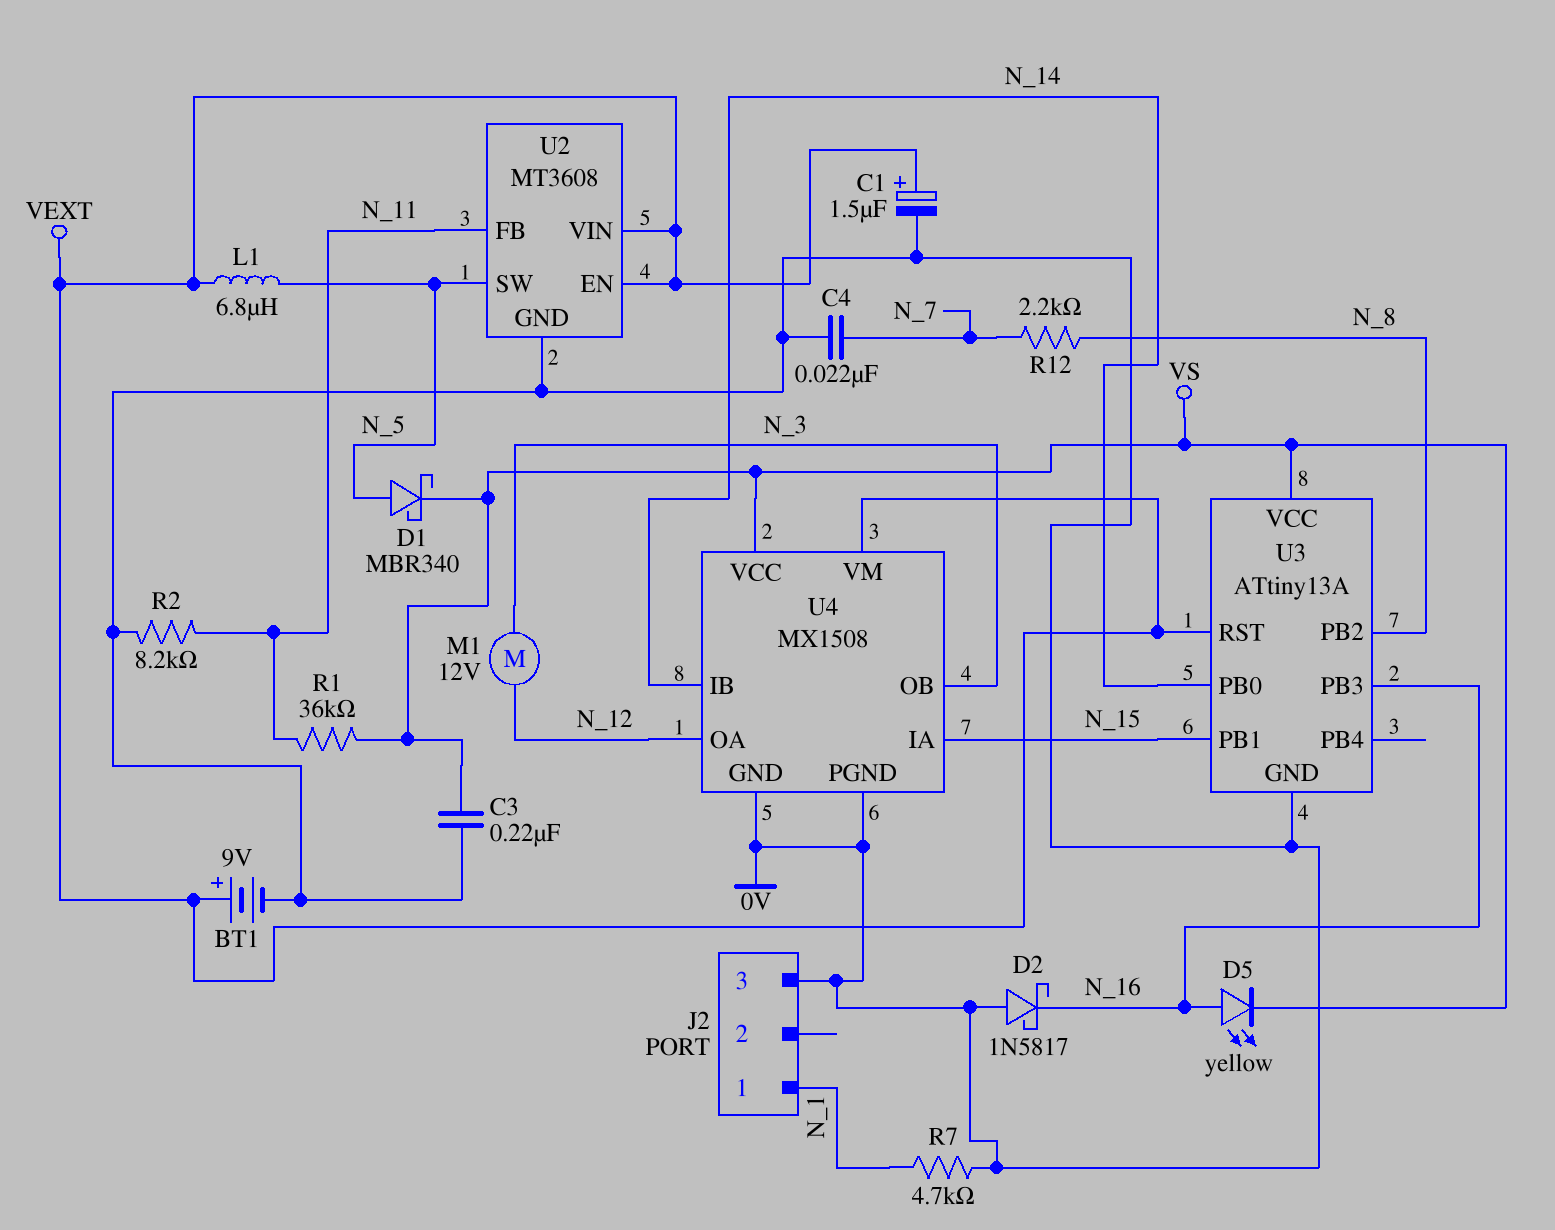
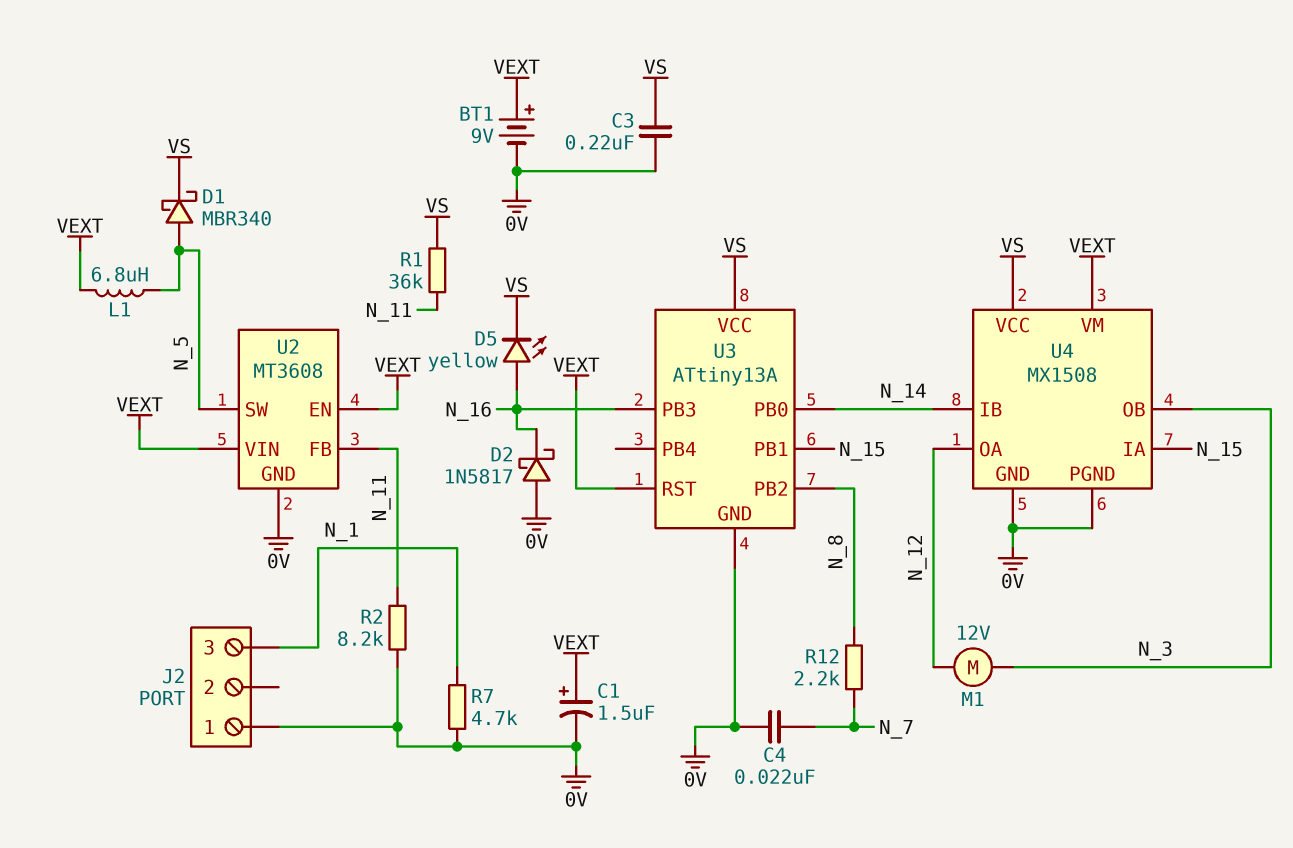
J2 pin 1: N_1 -> 0V
J2 pin 3: 0V -> N_1

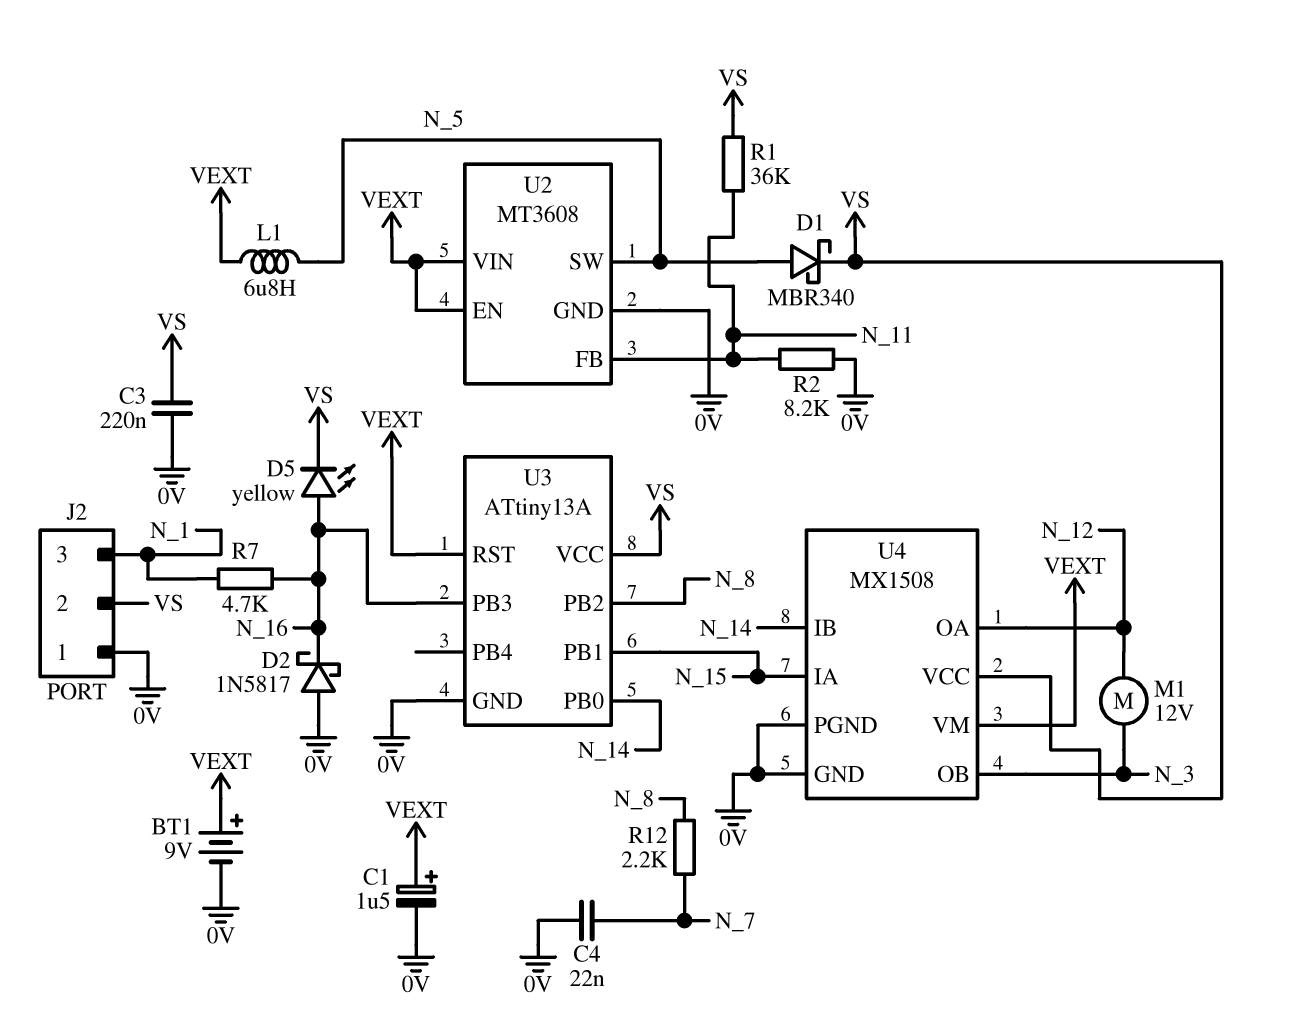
J2 pin 2: none -> VS
R7: 4.7k (0V, N_1) -> 4.7k (N_1, N_16)

